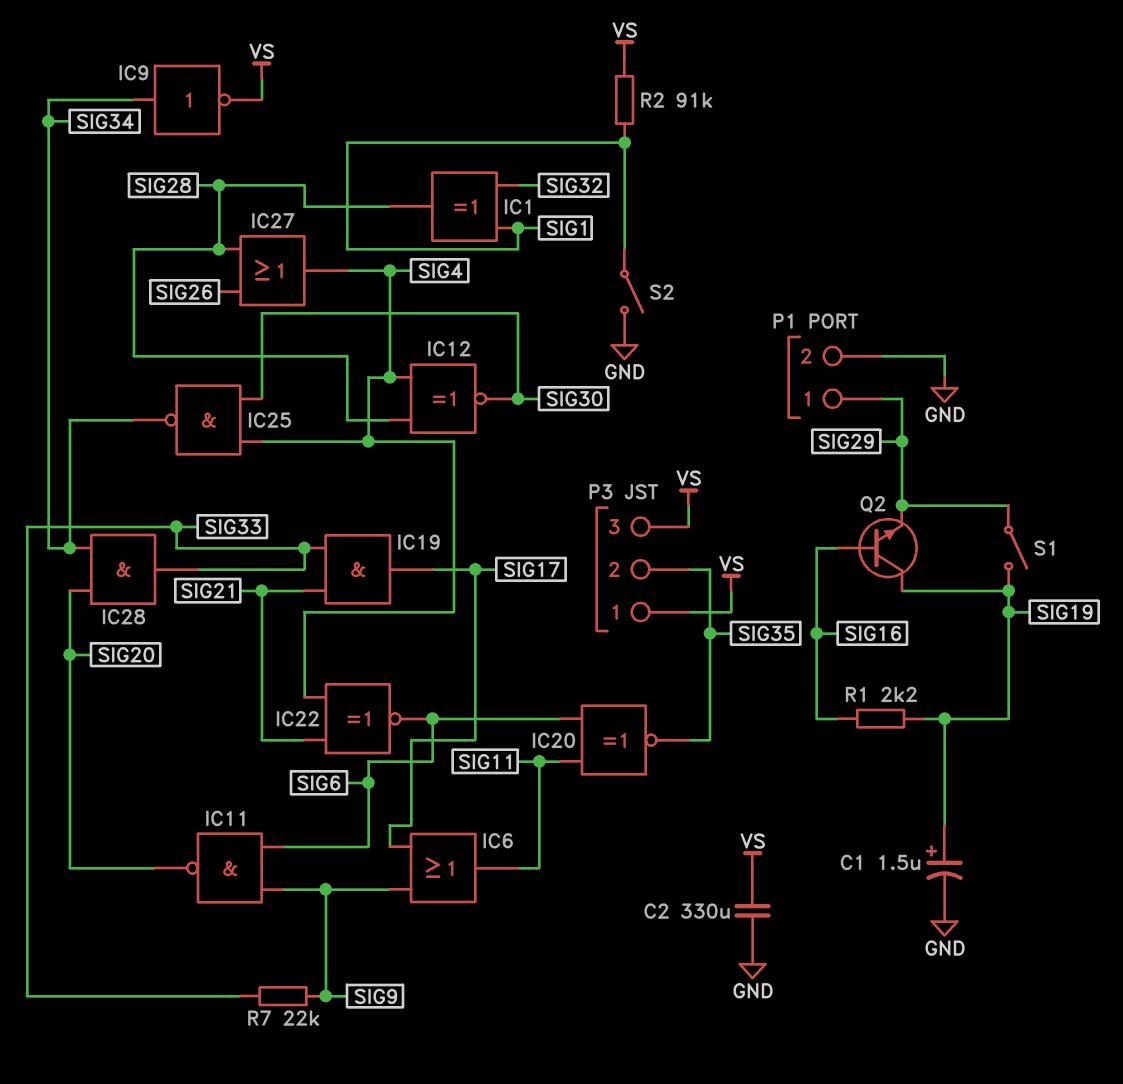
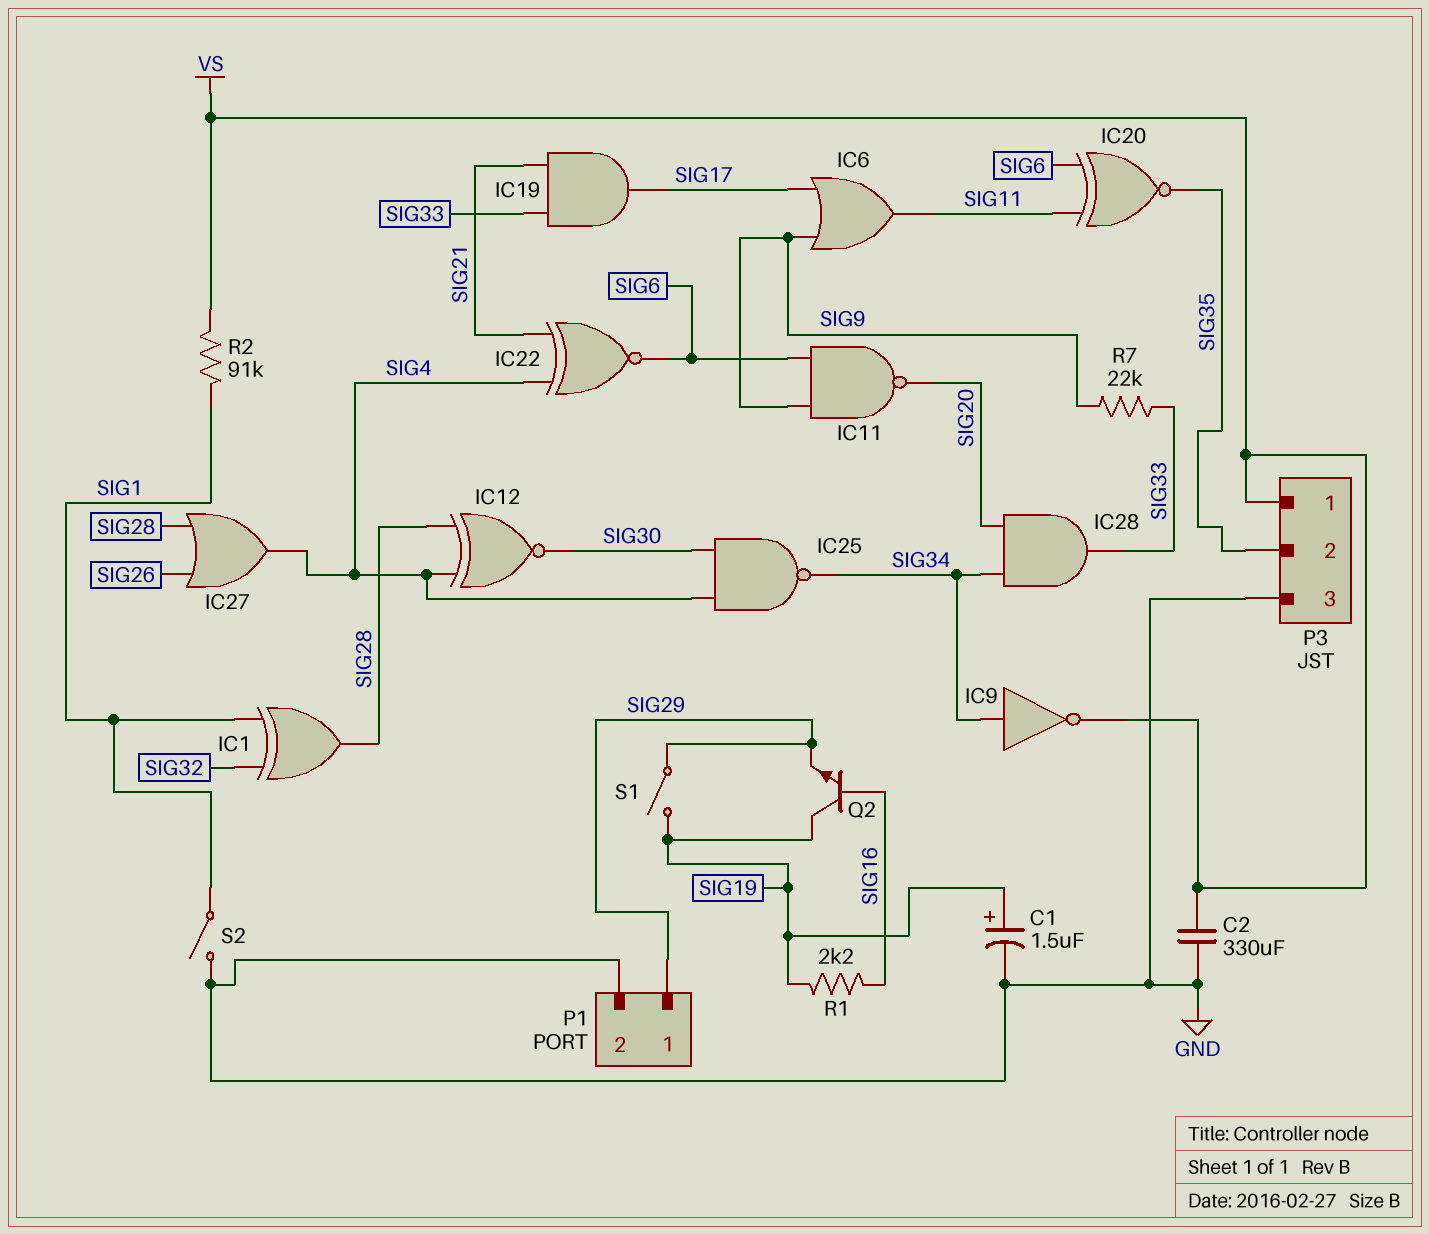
P3 pin 3: VS -> GND

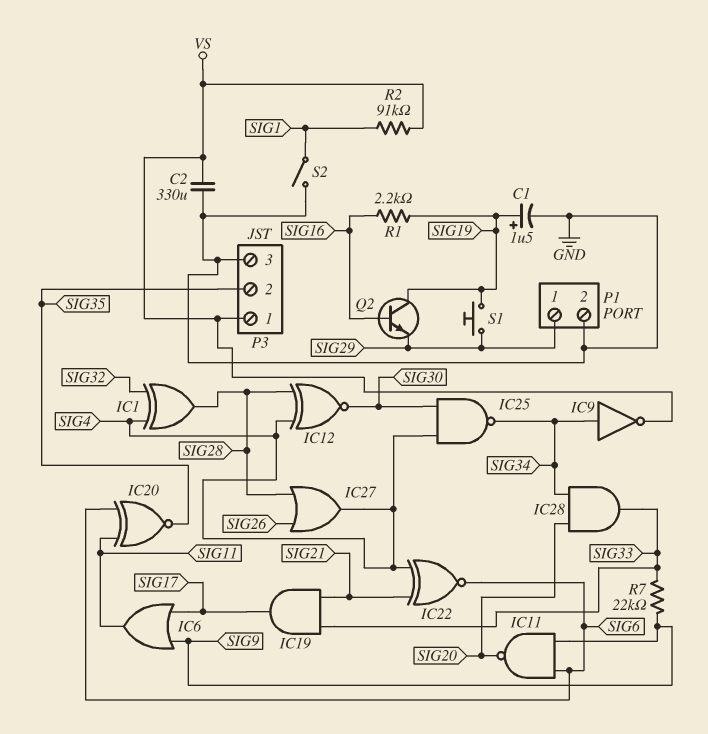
IC1: XOR (in SIG1, in SIG32, out SIG28) -> XOR (in SIG4, in SIG32, out SIG28)
S1: switch (SIG19, SIG29) -> button (SIG19, SIG29)

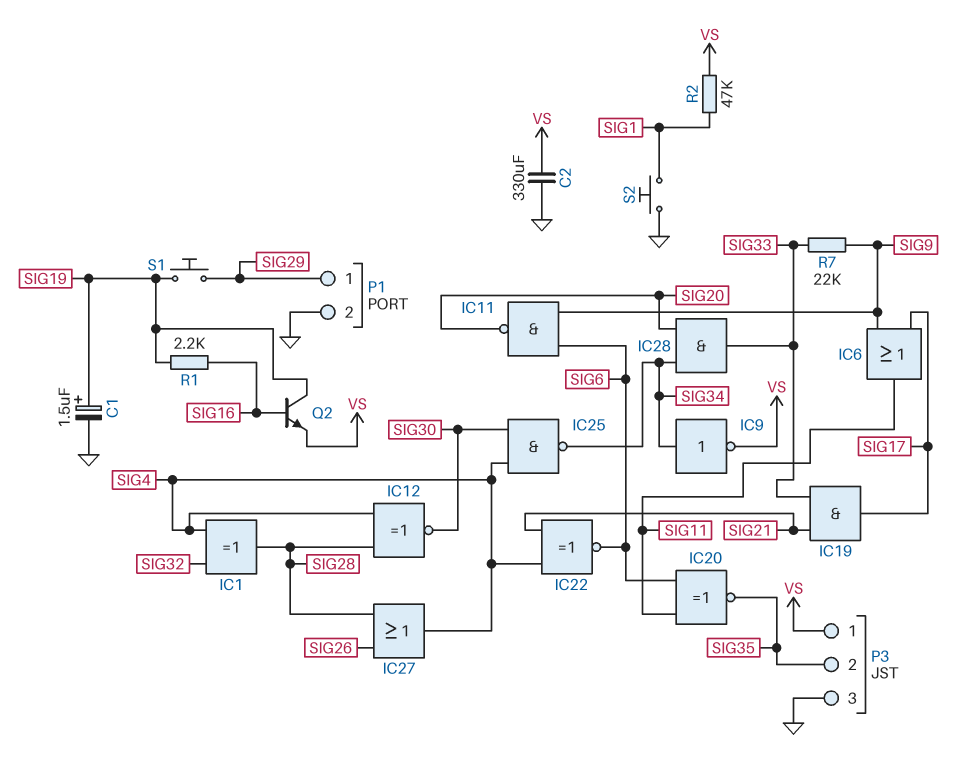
Q2: NPN (B SIG16, C SIG19, E SIG29) -> NPN (B SIG16, C SIG19, E VS)
R2: 91k (SIG1, VS) -> 47k (SIG1, VS)
S2: switch (GND, SIG1) -> button (GND, SIG1)

